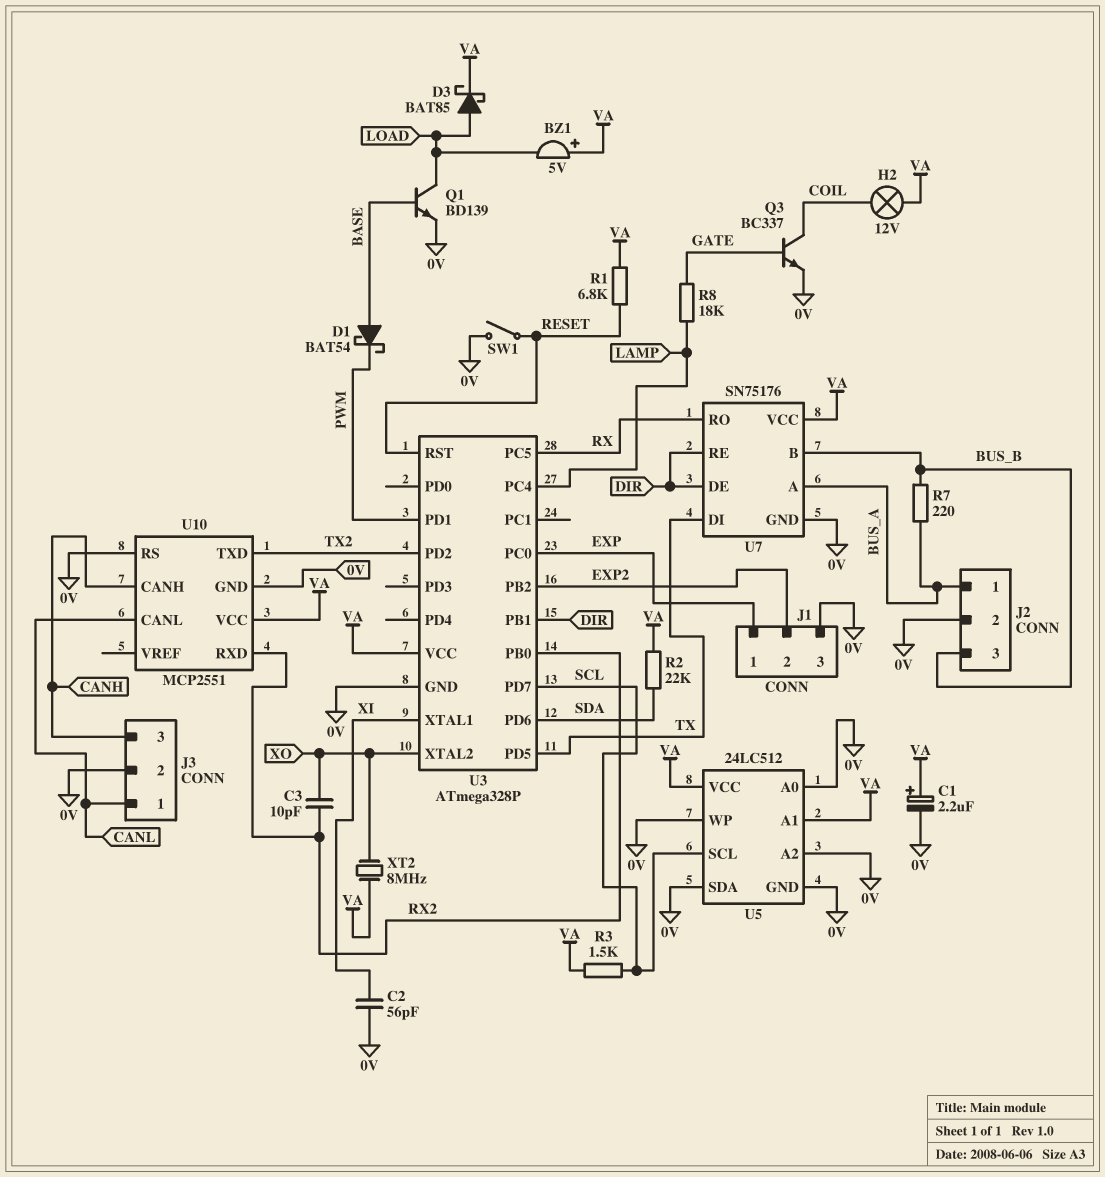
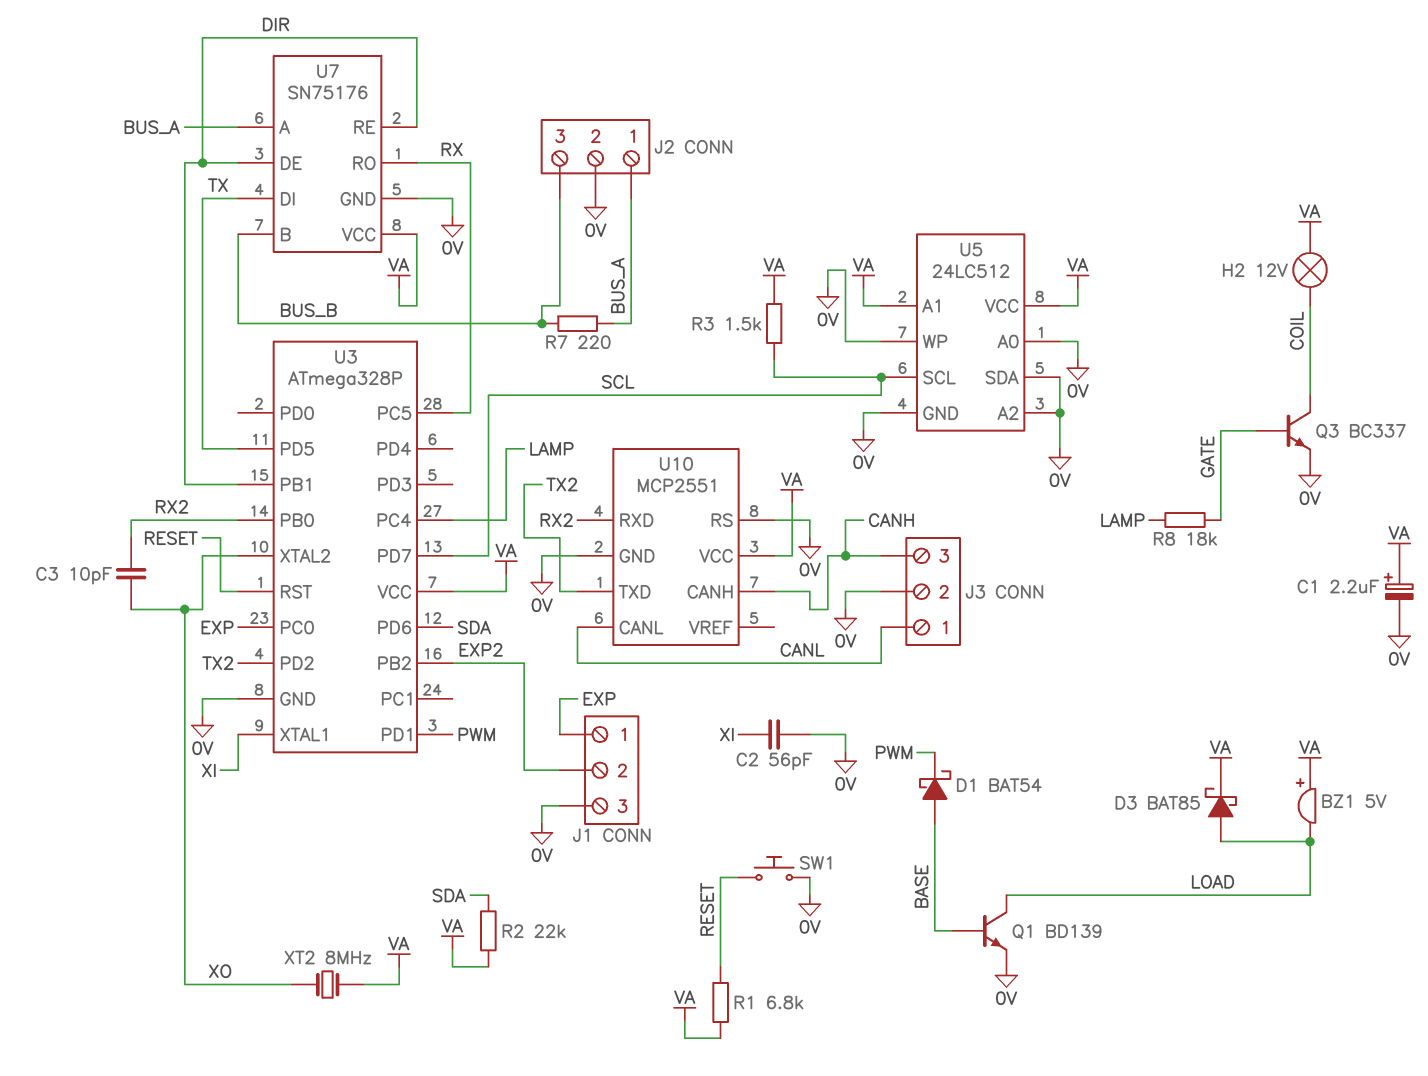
SW1: switch (0V, RESET) -> button (0V, RESET)

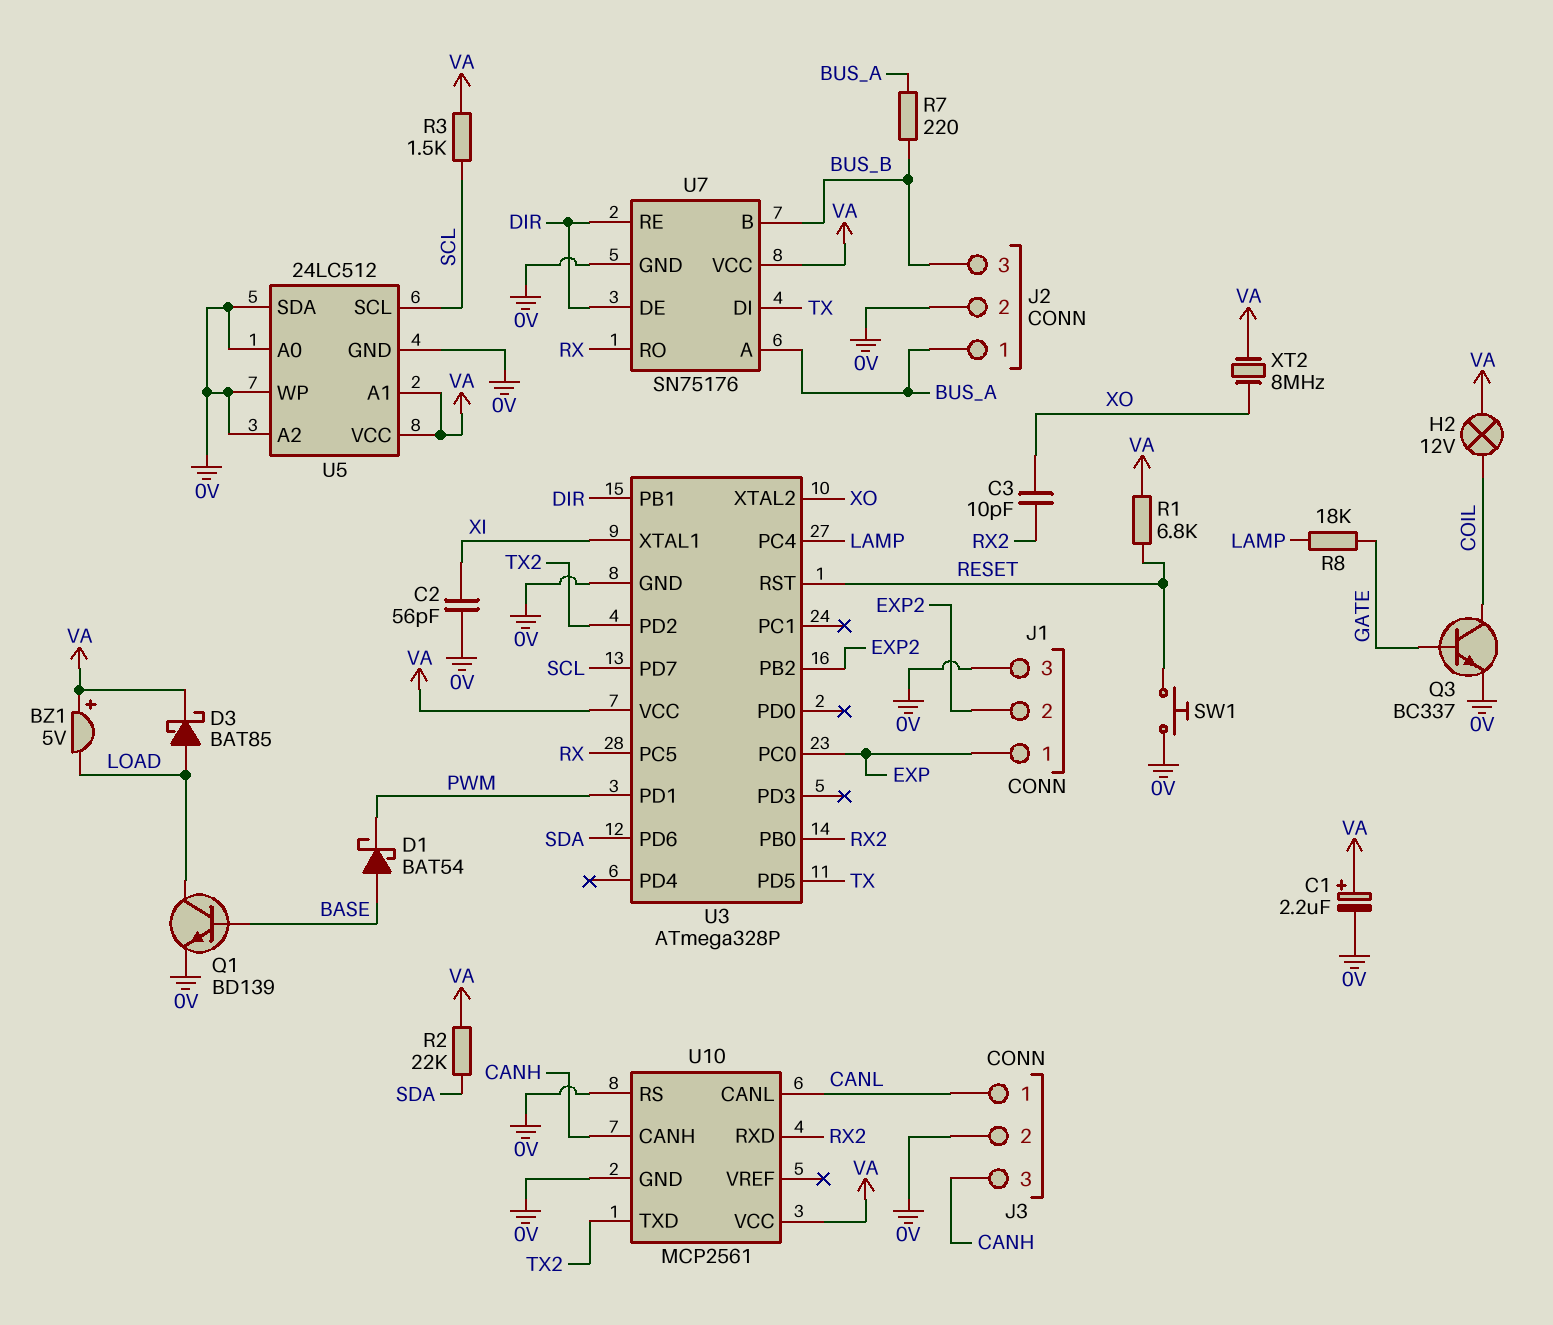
U10: MCP2551 -> MCP2561

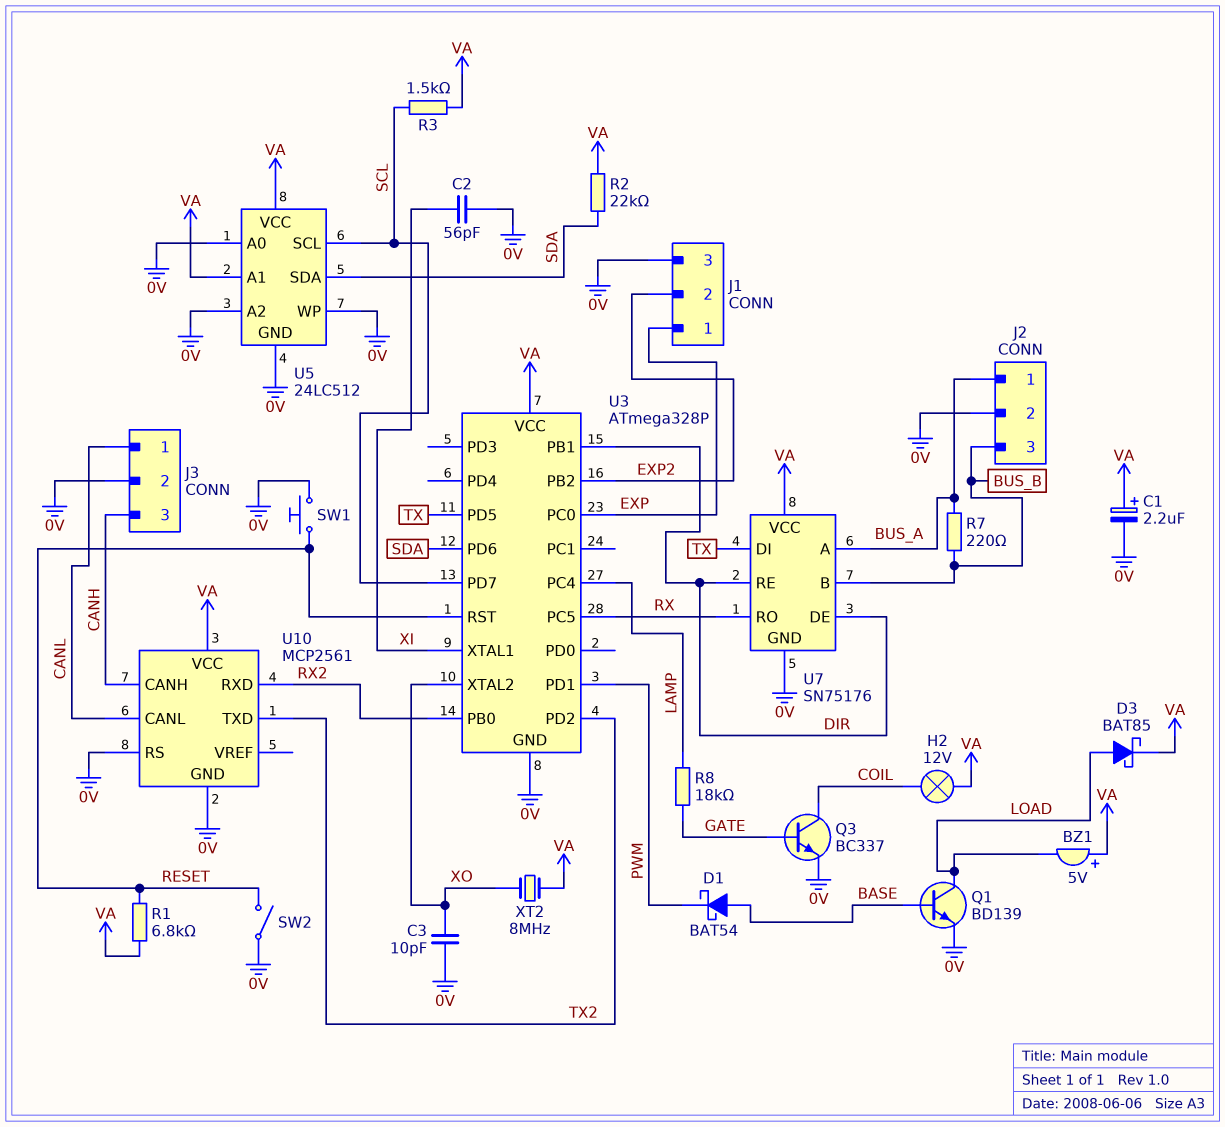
C3: 10pF (RX2, XO) -> 10pF (0V, XO)
SW2: none -> switch (0V, RESET)
U5 pin SDA: 0V -> SDA

